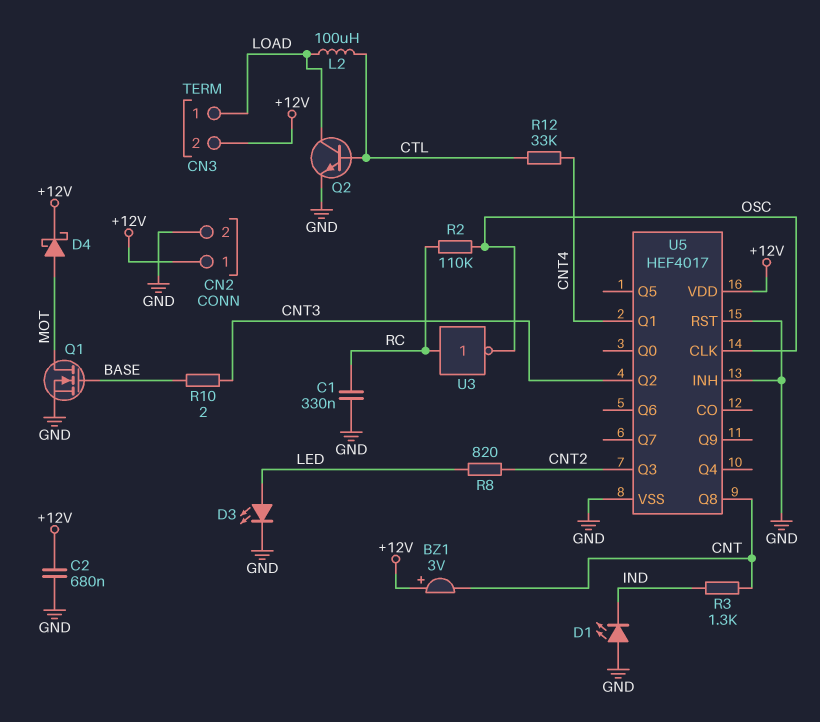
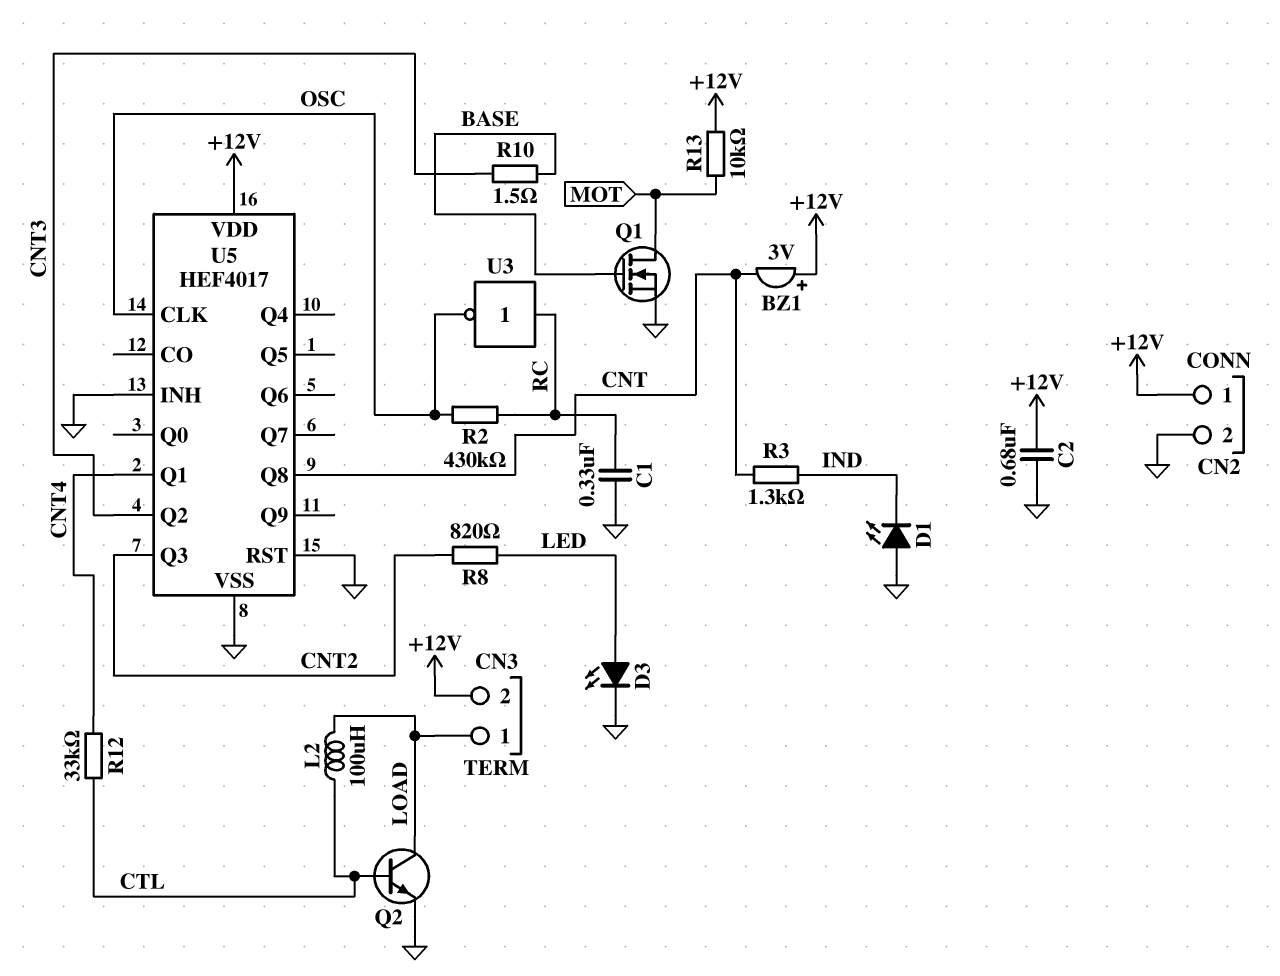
D4: schottky (A MOT, K +12V) -> none
R2: 110k (OSC, RC) -> 430k (OSC, RC)
R10: 2 (BASE, CNT3) -> 1.5 (BASE, CNT3)
R13: none -> 10k (+12V, MOT)

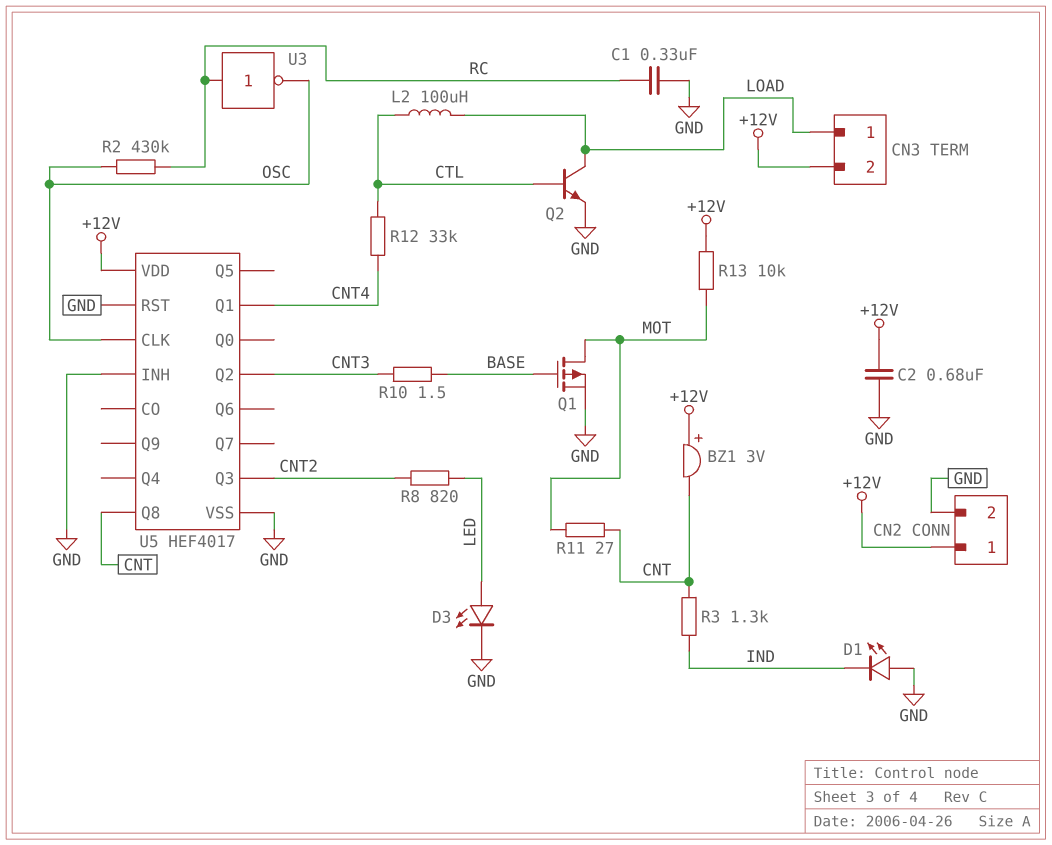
Q1: NMOS (G BASE, D MOT, S GND) -> PMOS (G BASE, D MOT, S GND)
R11: none -> 27 (CNT, MOT)

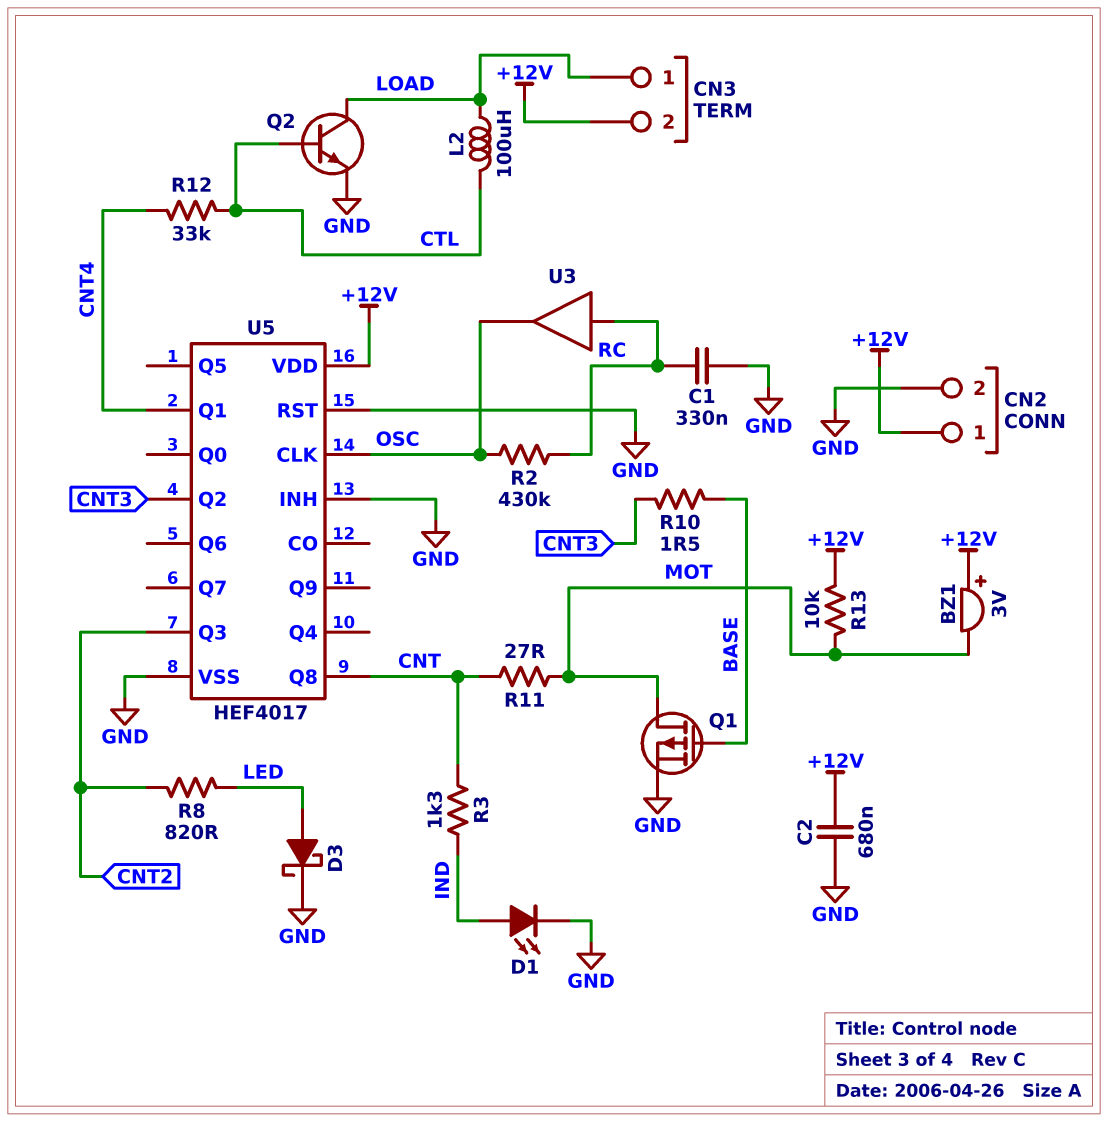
BZ1: buzzer 3V (plus +12V, minus CNT) -> buzzer 3V (plus +12V, minus MOT)
D1: LED (A GND, K IND) -> LED (A IND, K GND)
D3: LED (A LED, K GND) -> schottky (A LED, K GND)
U3: NOT (in RC, out OSC) -> buffer (in RC, out OSC)

